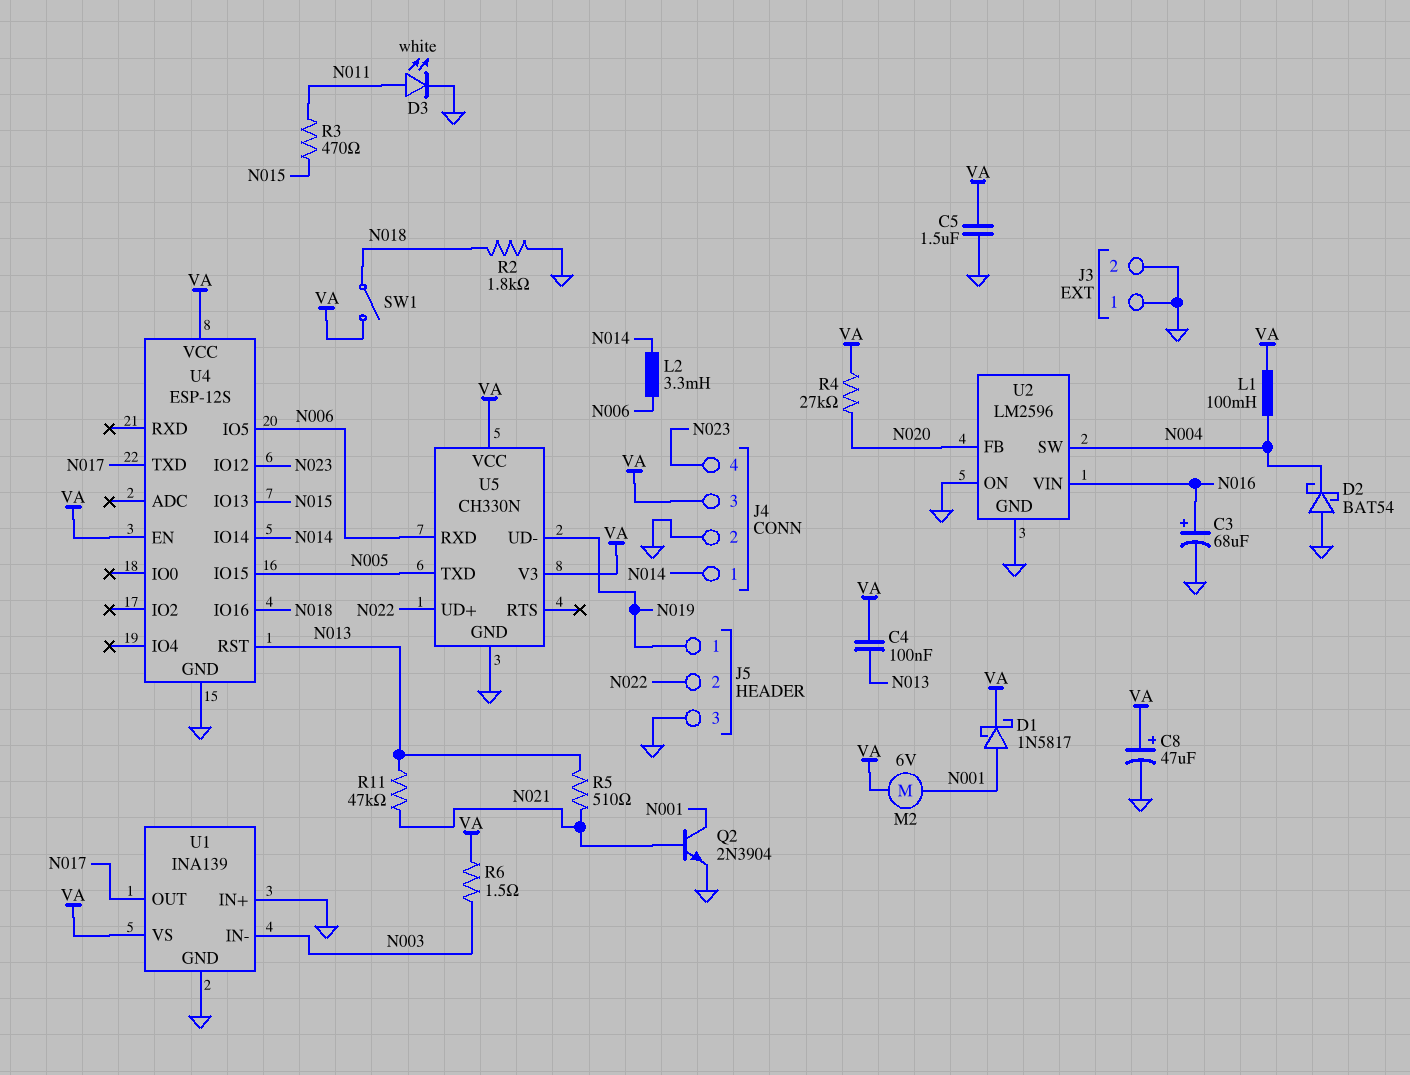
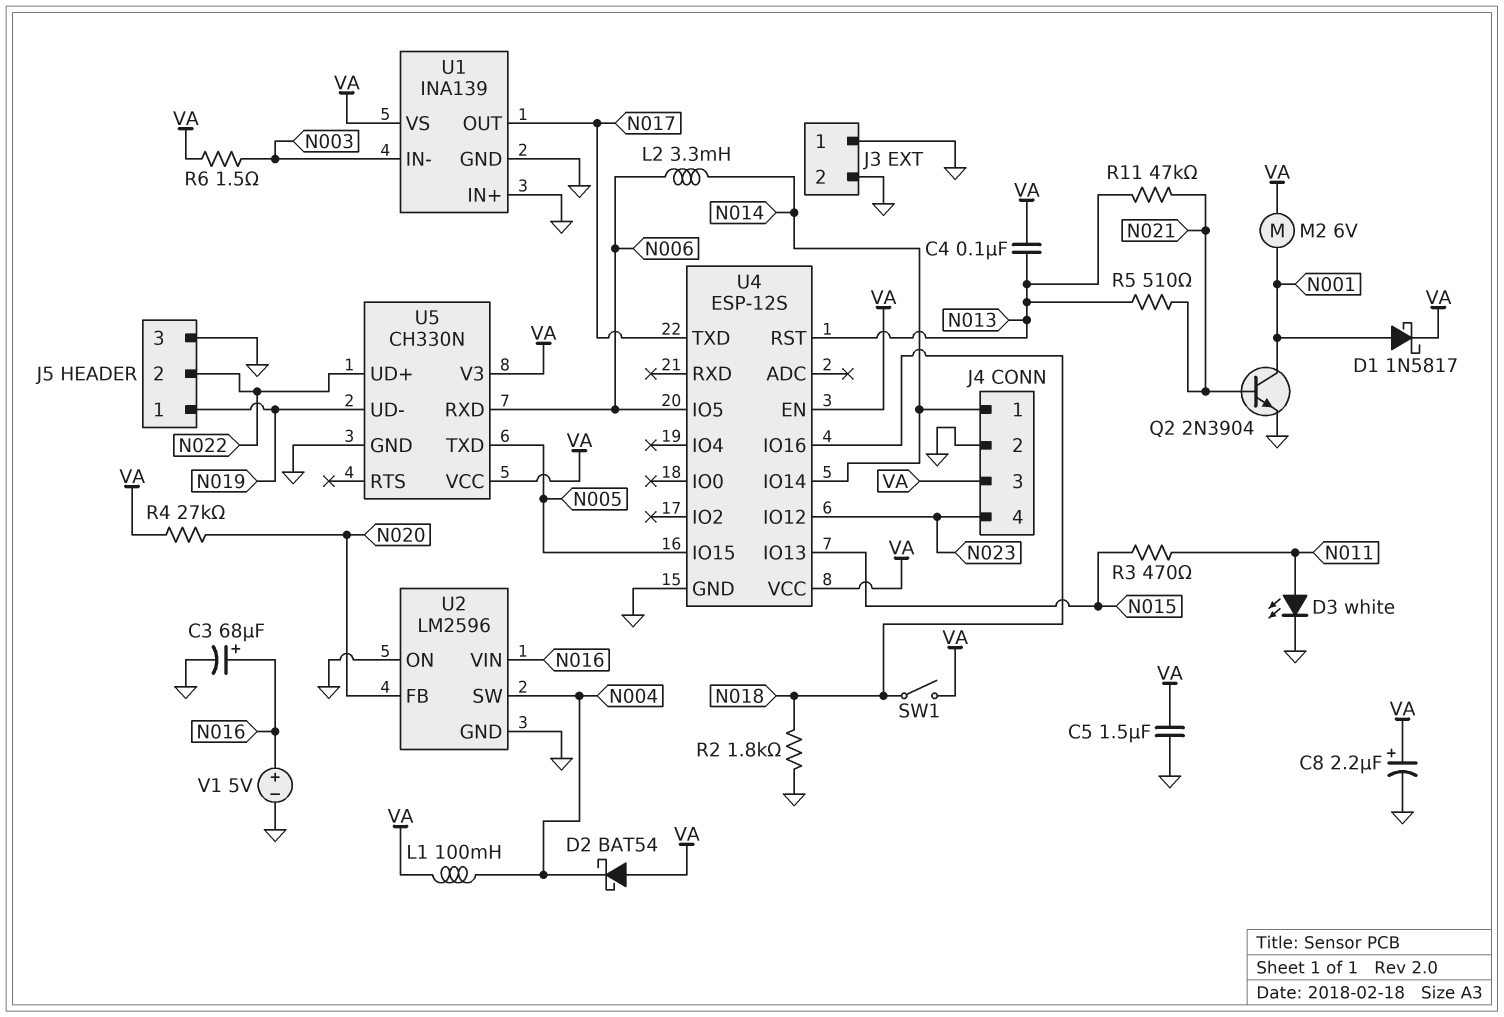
C8: 47uF (plus VA, minus GND) -> 2.2uF (plus VA, minus GND)
D2: schottky BAT54 (A GND, K N004) -> schottky BAT54 (A VA, K N004)
V1: none -> 5V (plus N016, minus GND)

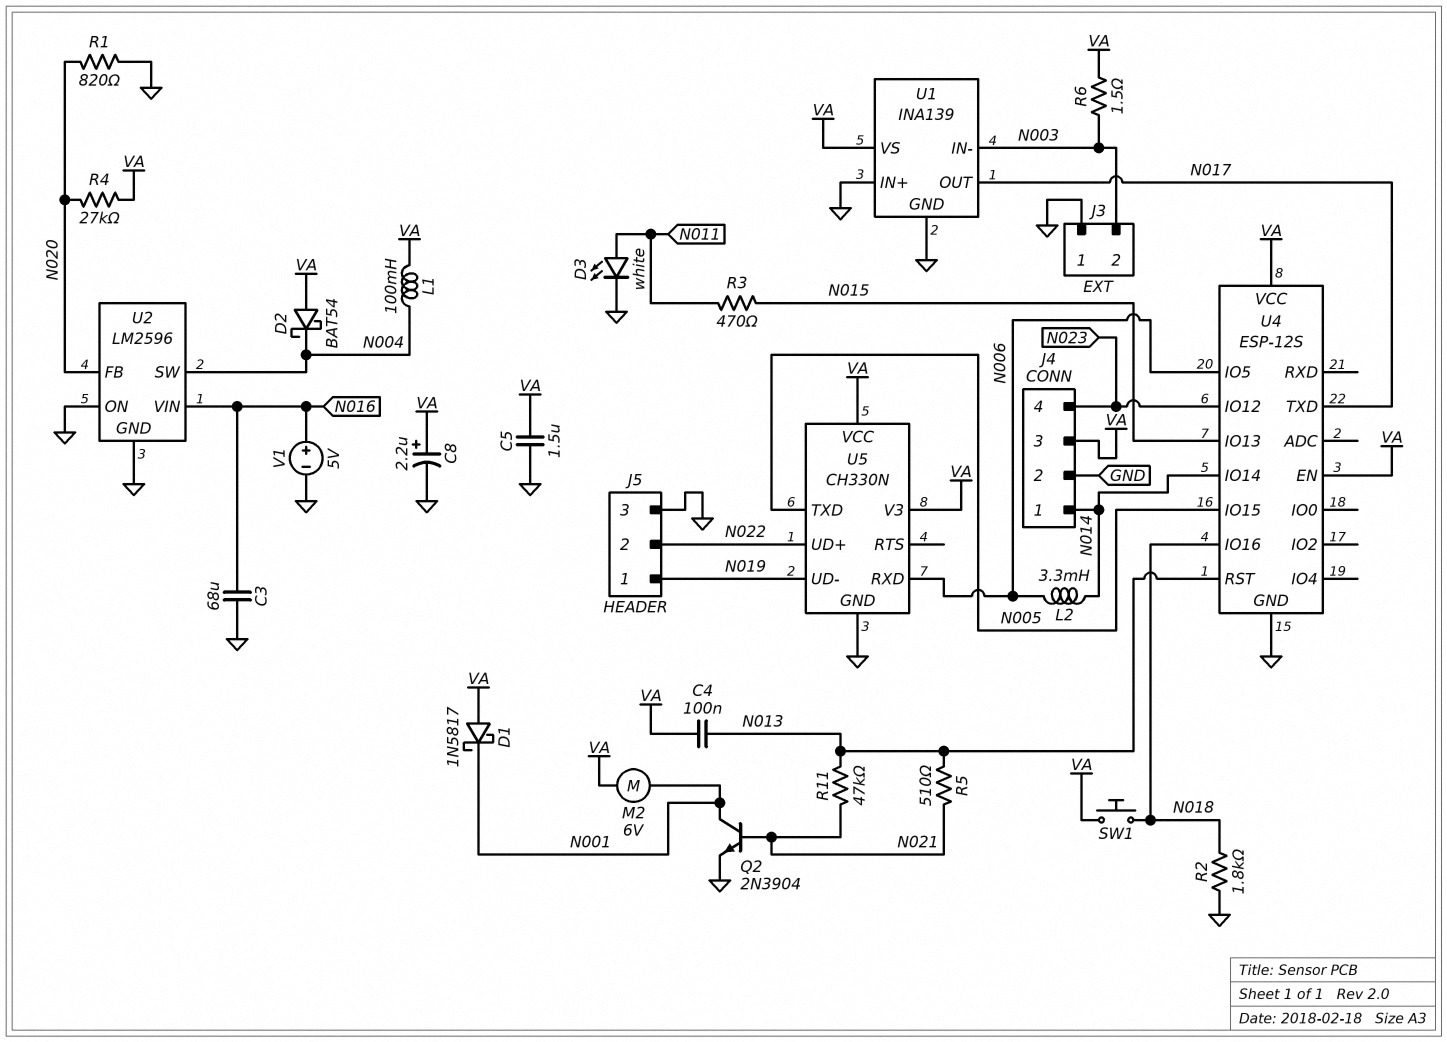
C3: 68uF (plus N016, minus GND) -> 68uF (GND, N016)
D1: schottky 1N5817 (A N001, K VA) -> schottky 1N5817 (A VA, K N001)
J3 pin 2: GND -> N003
R1: none -> 820 (GND, N020)
SW1: switch (N018, VA) -> button (N018, VA)

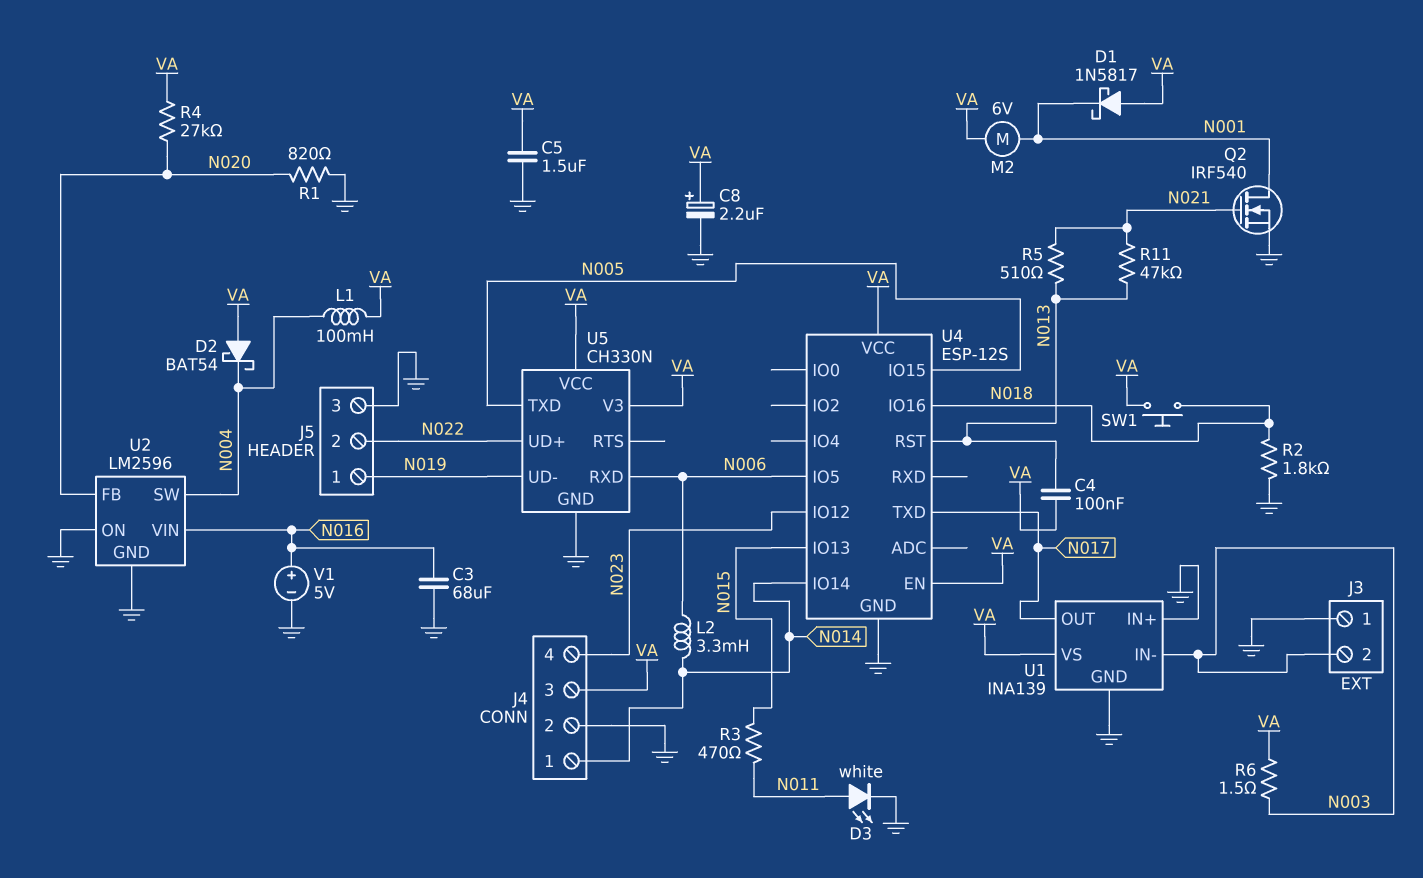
Q2: NPN 2N3904 (B N021, C N001, E GND) -> NMOS IRF540 (G N021, D N001, S GND)

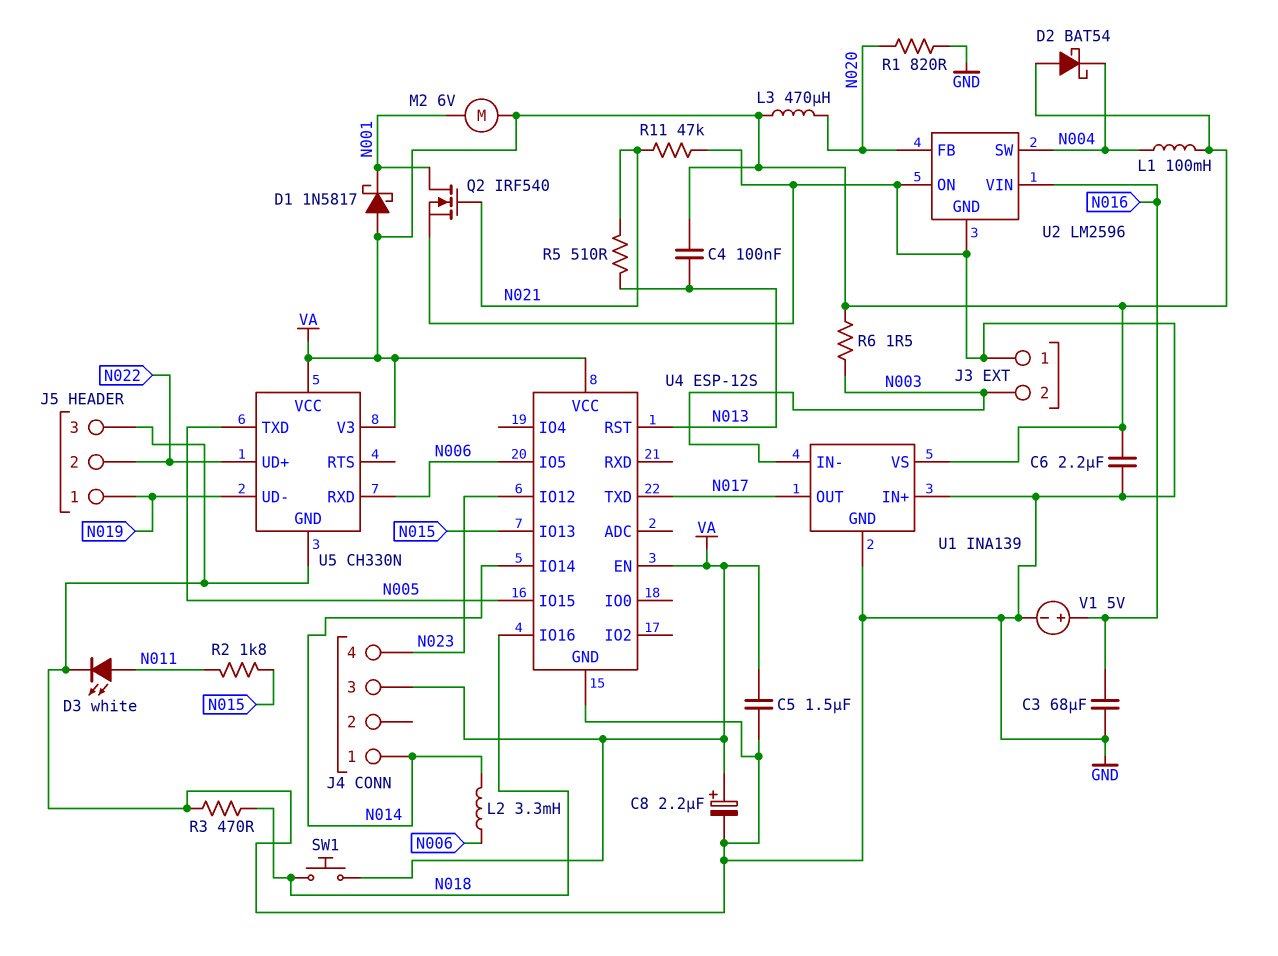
C6: none -> 2.2uF (GND, VA)
J4 pin 2: GND -> none
L3: none -> 470uH (N020, VA)
R2: 1.8k (GND, N018) -> 1.8k (N011, N015)
R3: 470 (N011, N015) -> 470 (GND, N018)
R4: 27k (N020, VA) -> none
R11: 47k (N013, N021) -> 47k (GND, N021)

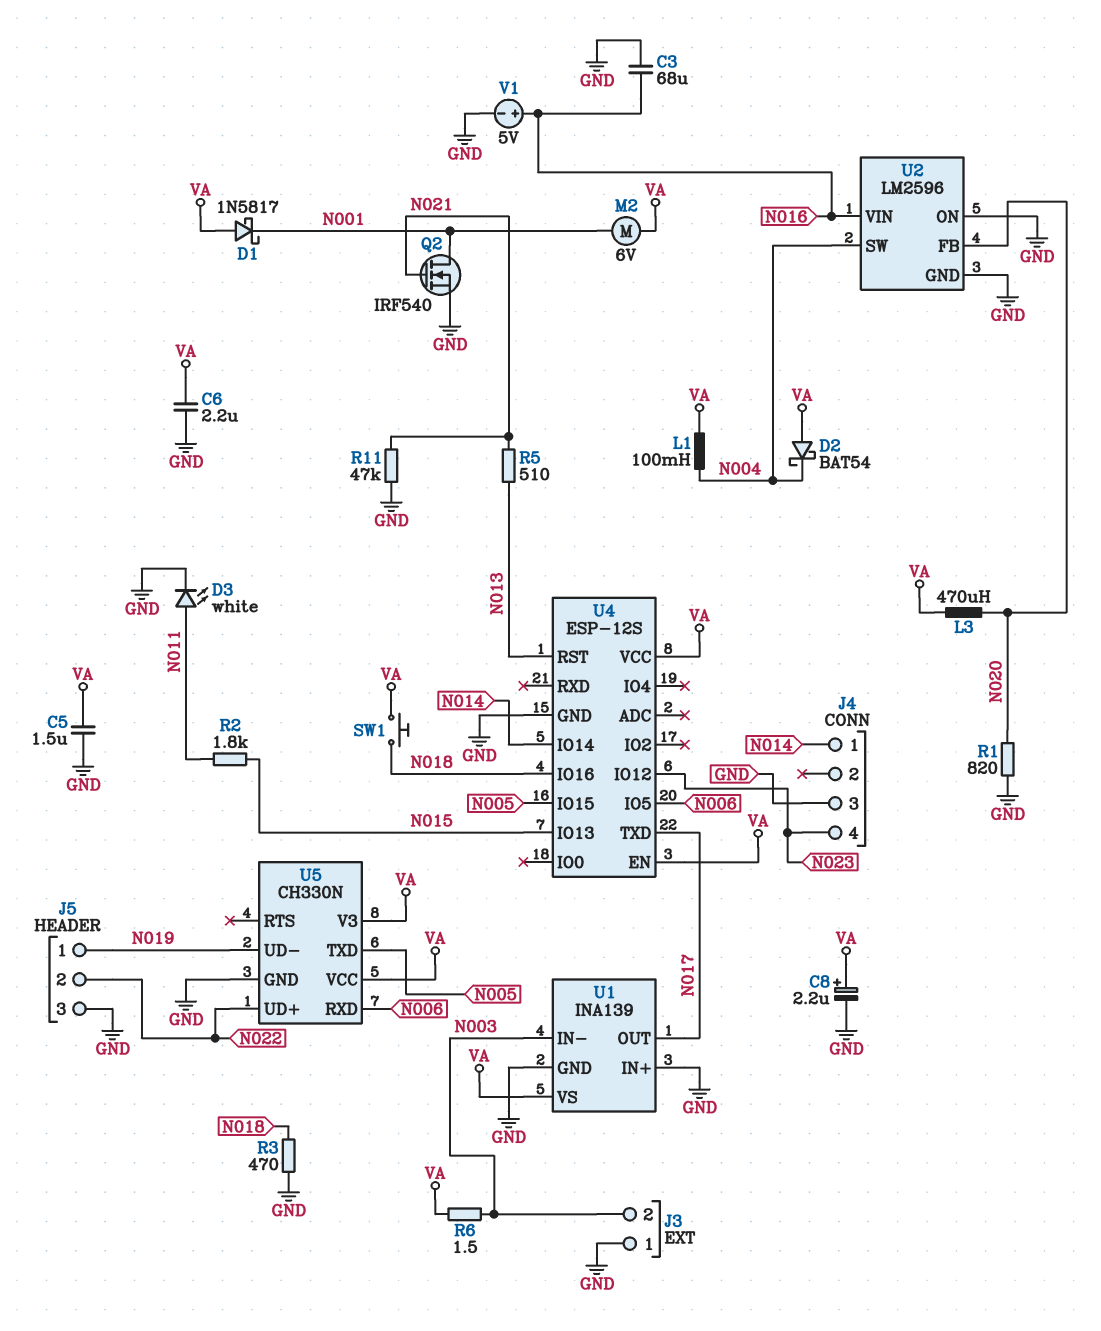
C4: 100nF (N013, VA) -> none
J4 pin 3: VA -> GND
L2: 3.3mH (N006, N014) -> none

